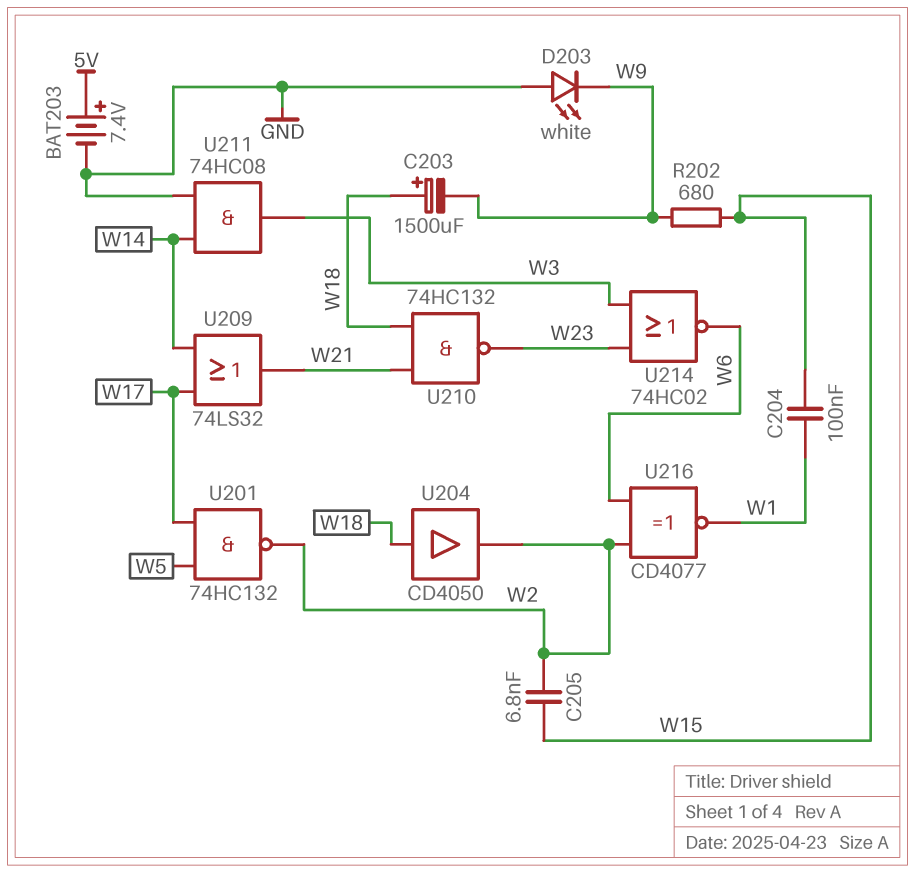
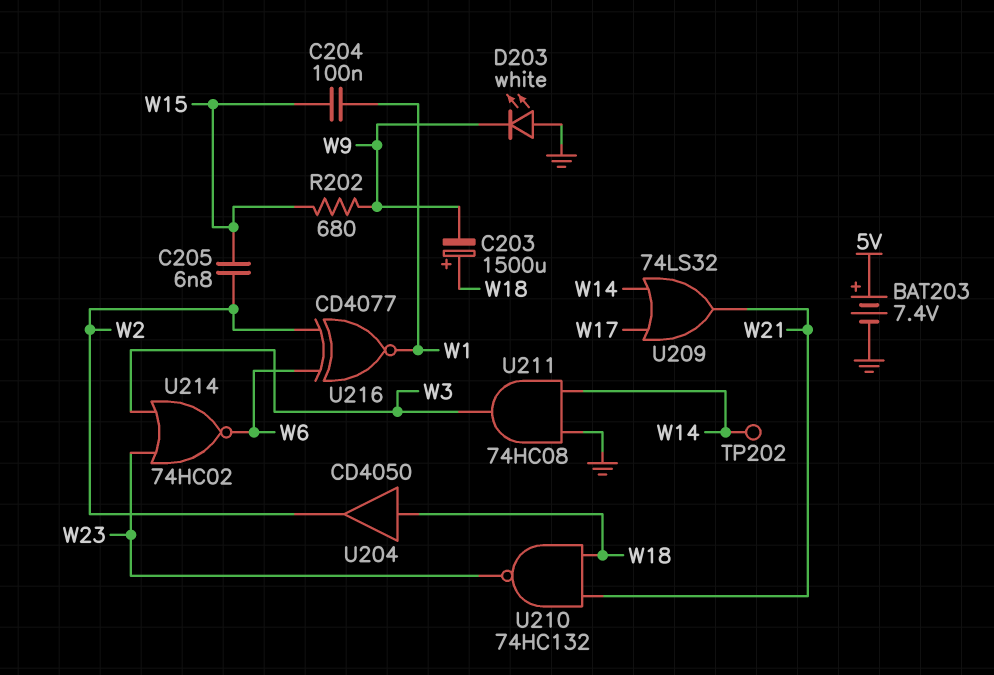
TP202: none -> test point (W14)
U201: NAND 74HC132 (in W5, in W17, out W2) -> none

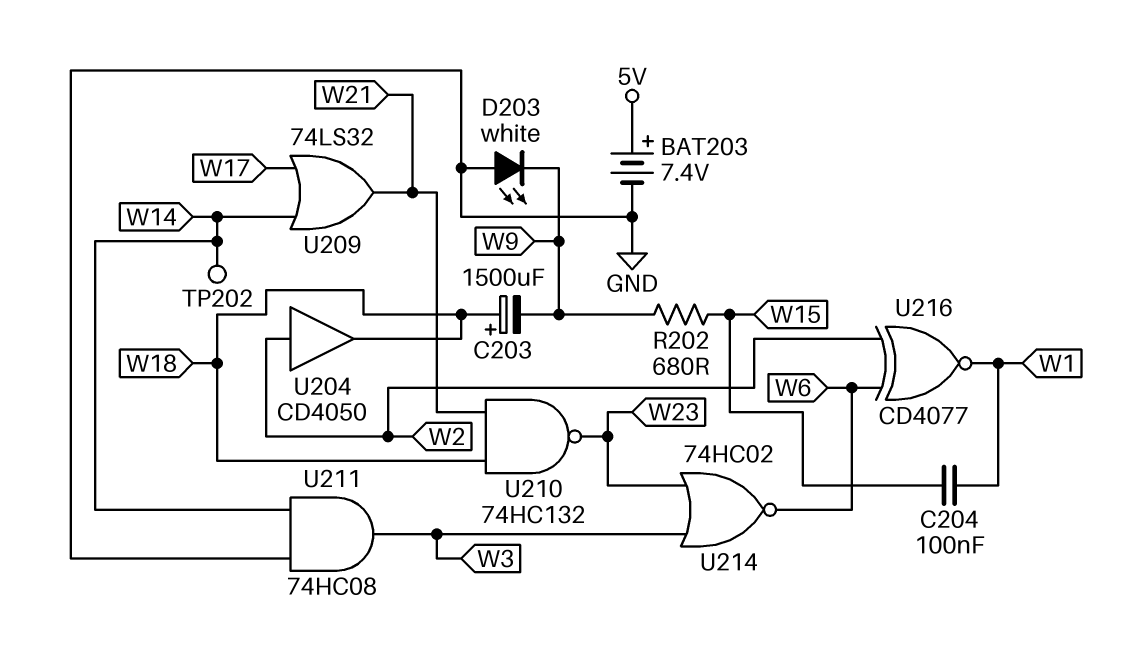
C205: 6.8nF (W2, W15) -> none
U204: buffer CD4050 (in W18, out W2) -> buffer CD4050 (in W2, out W18)

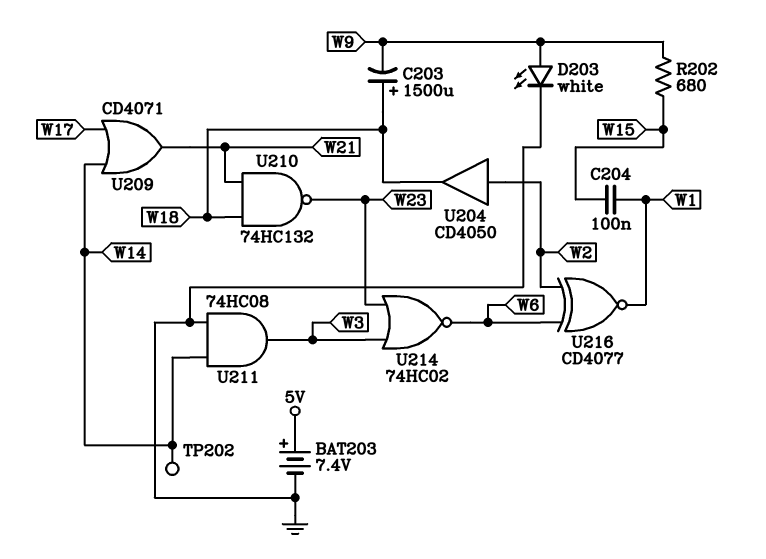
D203: LED white (A GND, K W9) -> LED white (A W9, K GND)
U209: OR 74LS32 (in W14, in W17, out W21) -> OR CD4071 (in W14, in W17, out W21)

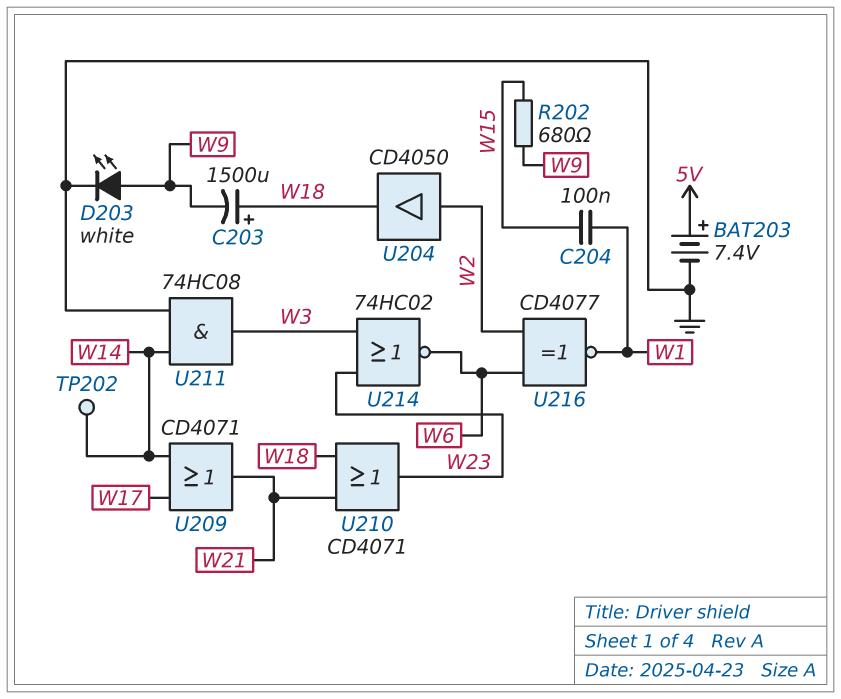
U210: NAND 74HC132 (in W18, in W21, out W23) -> OR CD4071 (in W18, in W21, out W23)

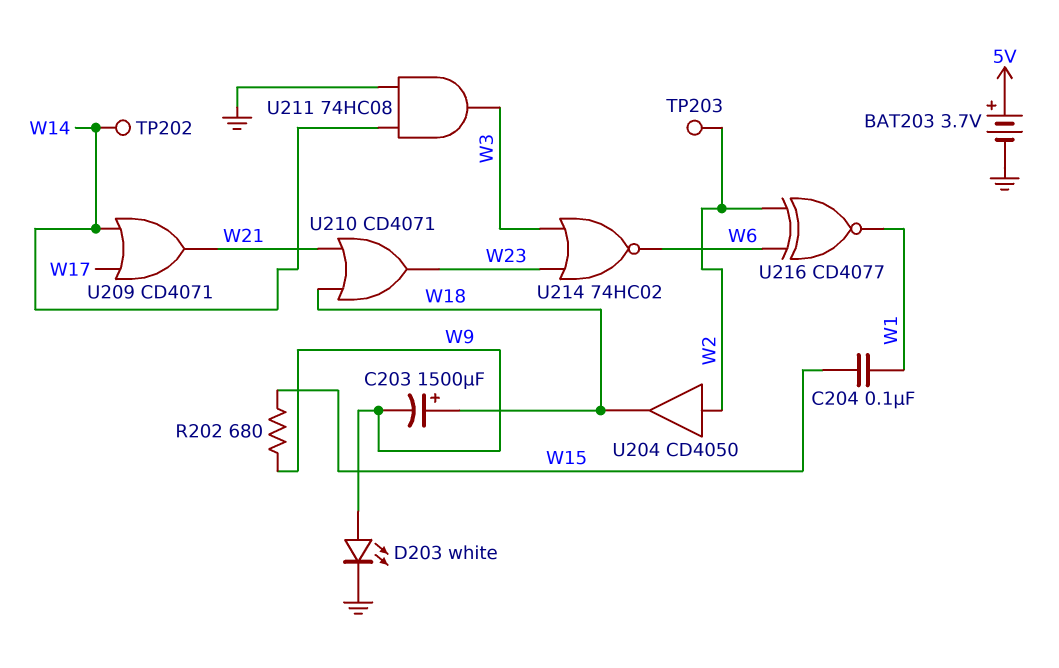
BAT203: 7.4V (plus 5V, minus GND) -> 3.7V (plus 5V, minus GND)
TP203: none -> test point (W2)

